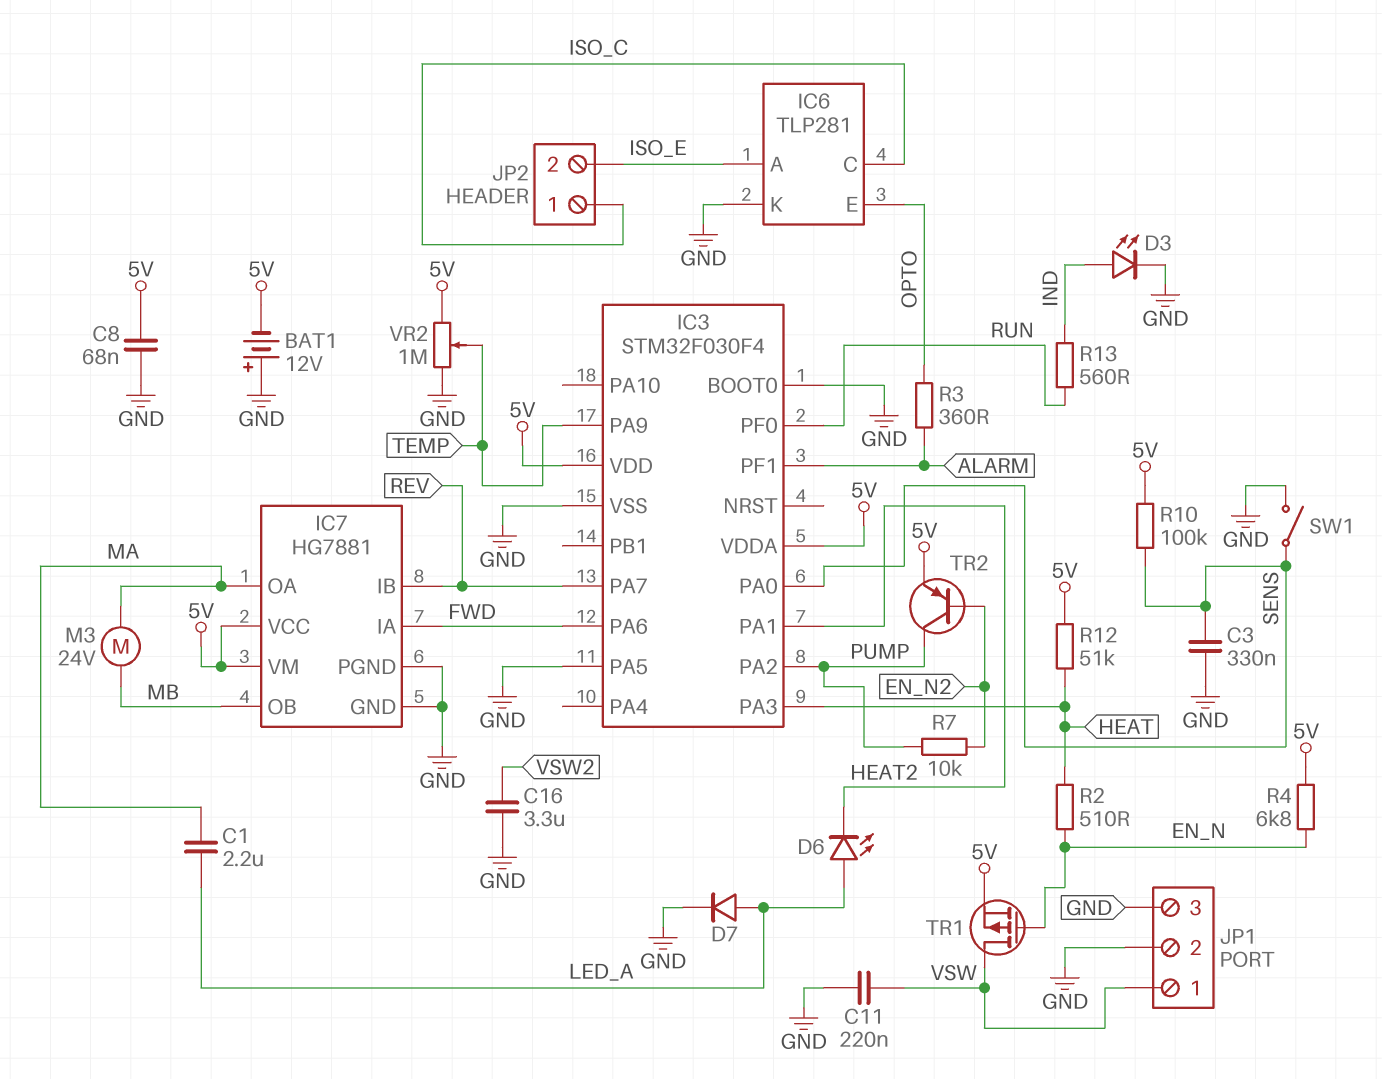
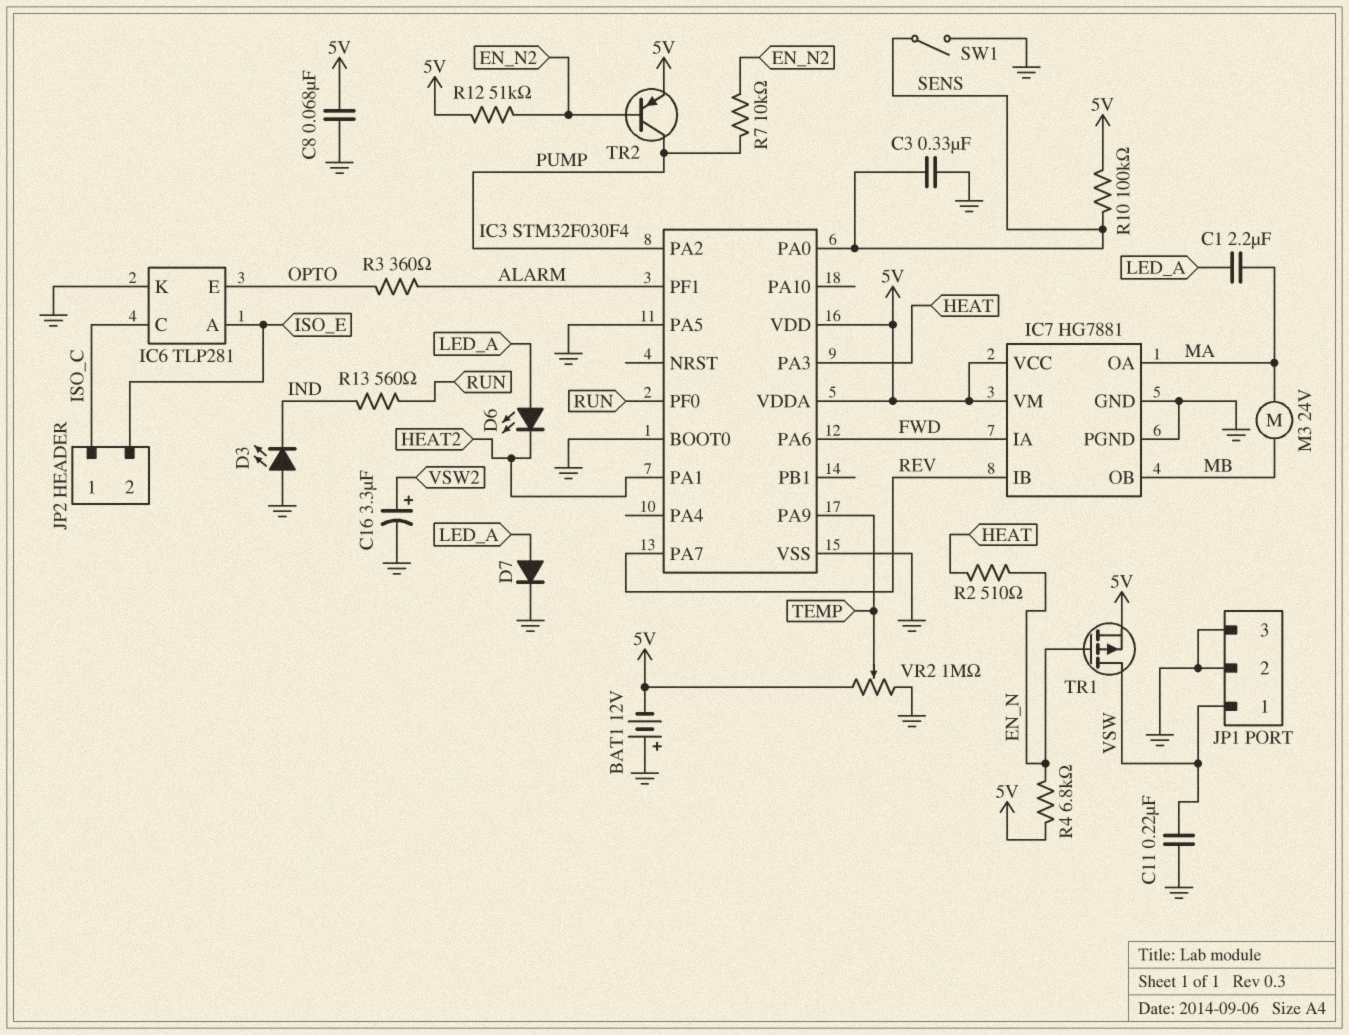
C16: 3.3uF (GND, VSW2) -> 3.3uF (plus VSW2, minus GND)
D3: LED (A IND, K GND) -> LED (A GND, K IND)
R12: 51k (5V, HEAT) -> 51k (5V, EN_N2)

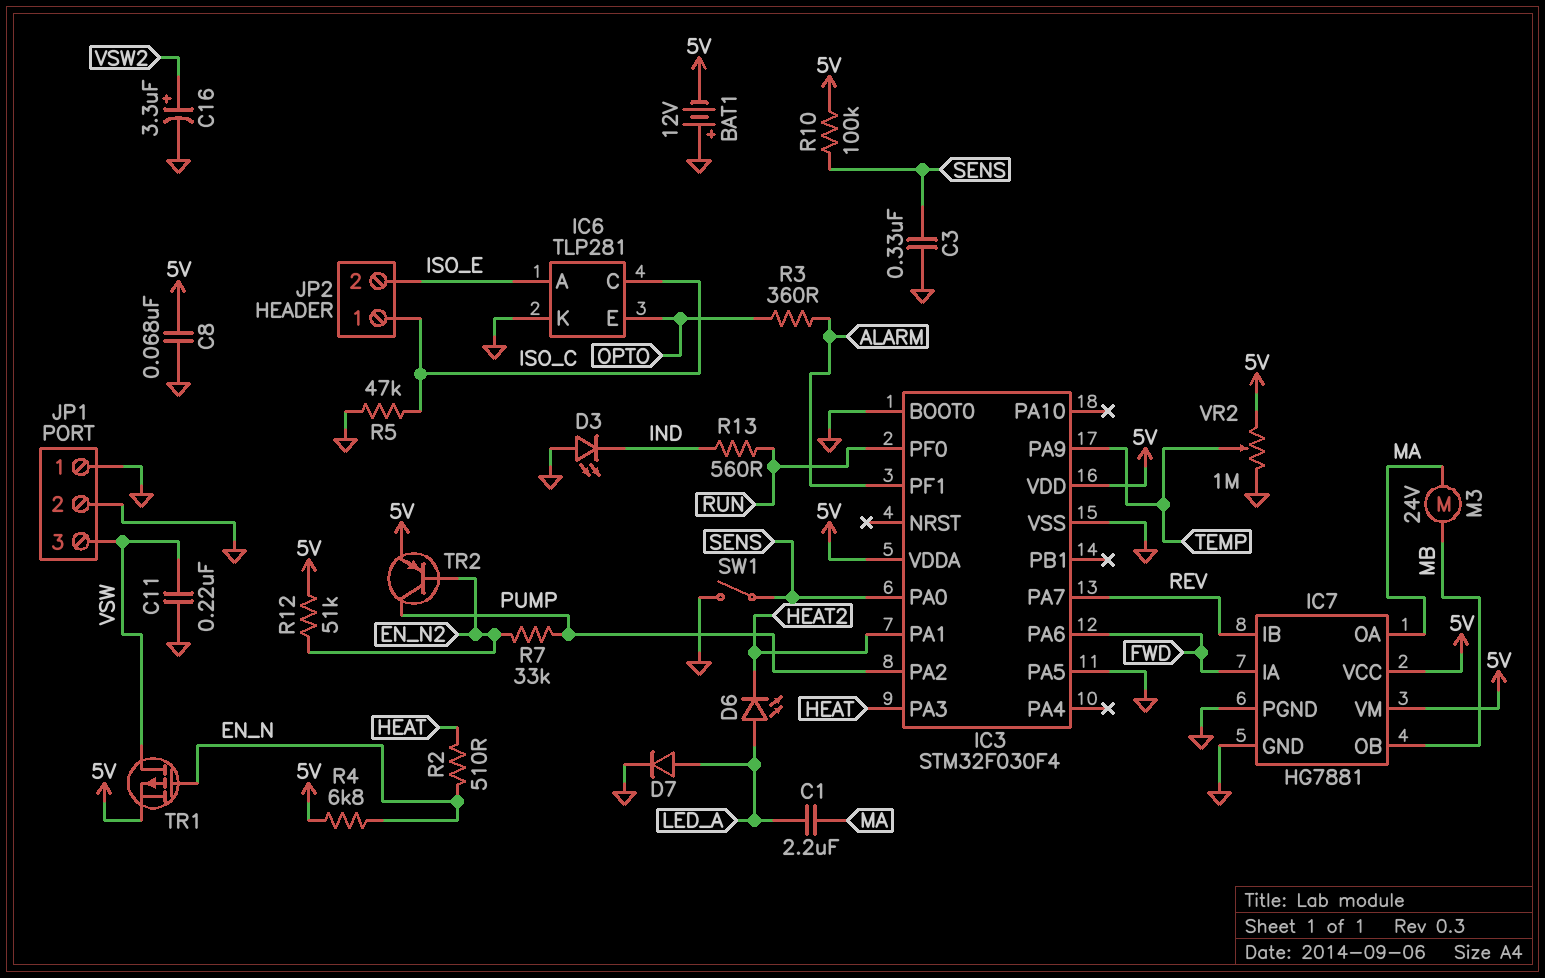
JP1 pin 1: VSW -> GND
JP1 pin 3: GND -> VSW
R5: none -> 47k (GND, ISO_C)
R7: 10k (EN_N2, PUMP) -> 33k (EN_N2, PUMP)

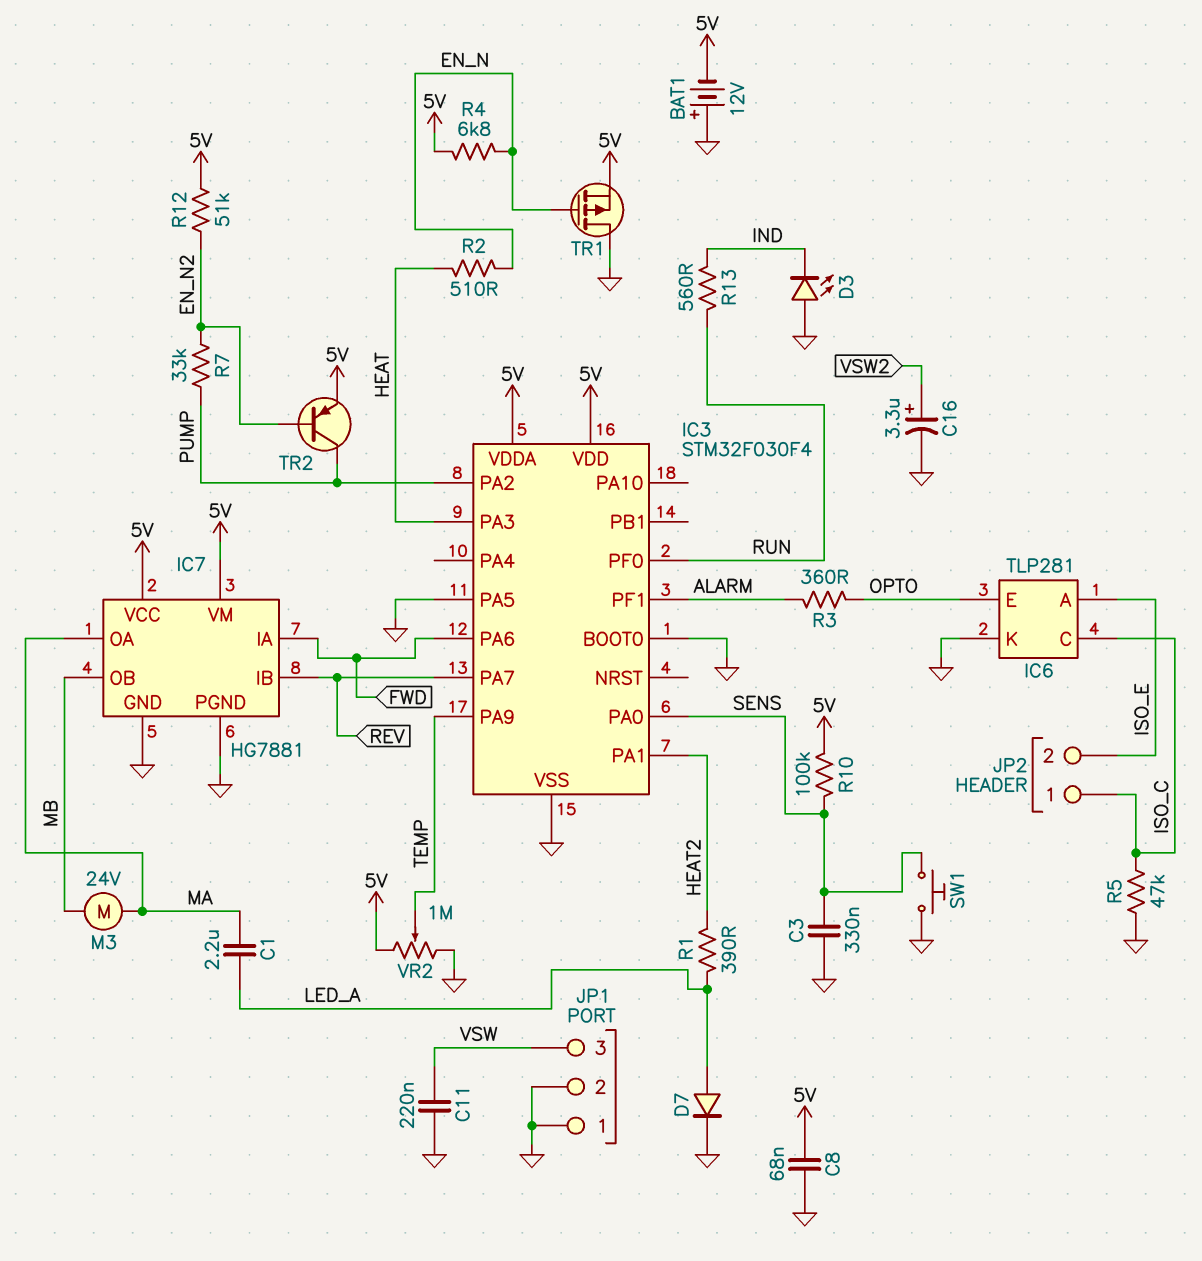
D6: LED (A LED_A, K HEAT2) -> none
R1: none -> 390 (HEAT2, LED_A)
SW1: switch (GND, SENS) -> button (GND, SENS)
TR1: PMOS (G EN_N, D VSW, S 5V) -> PMOS (G EN_N, D GND, S 5V)

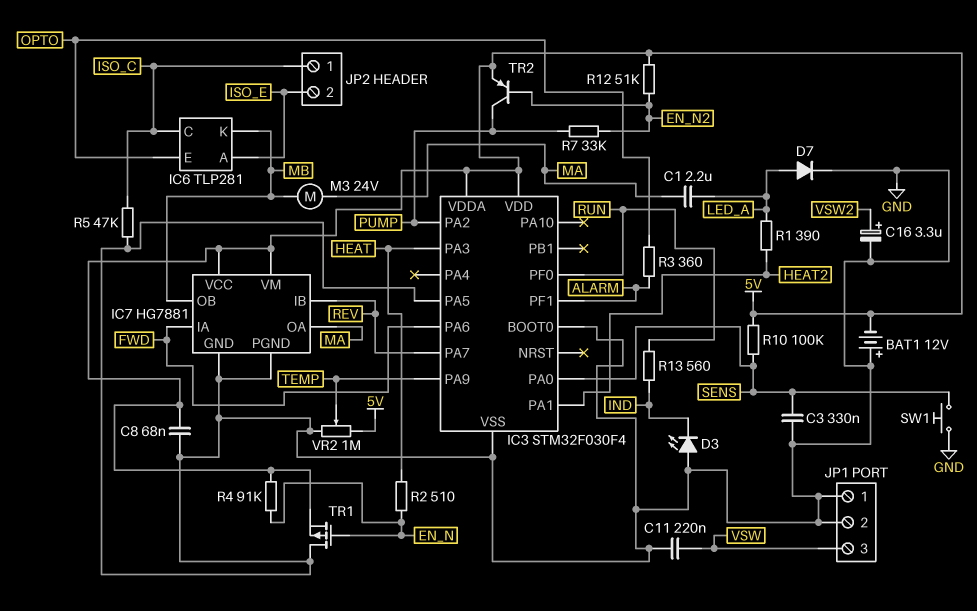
IC6 pin K: GND -> MB
R4: 6.8k (5V, EN_N) -> 91k (5V, EN_N)

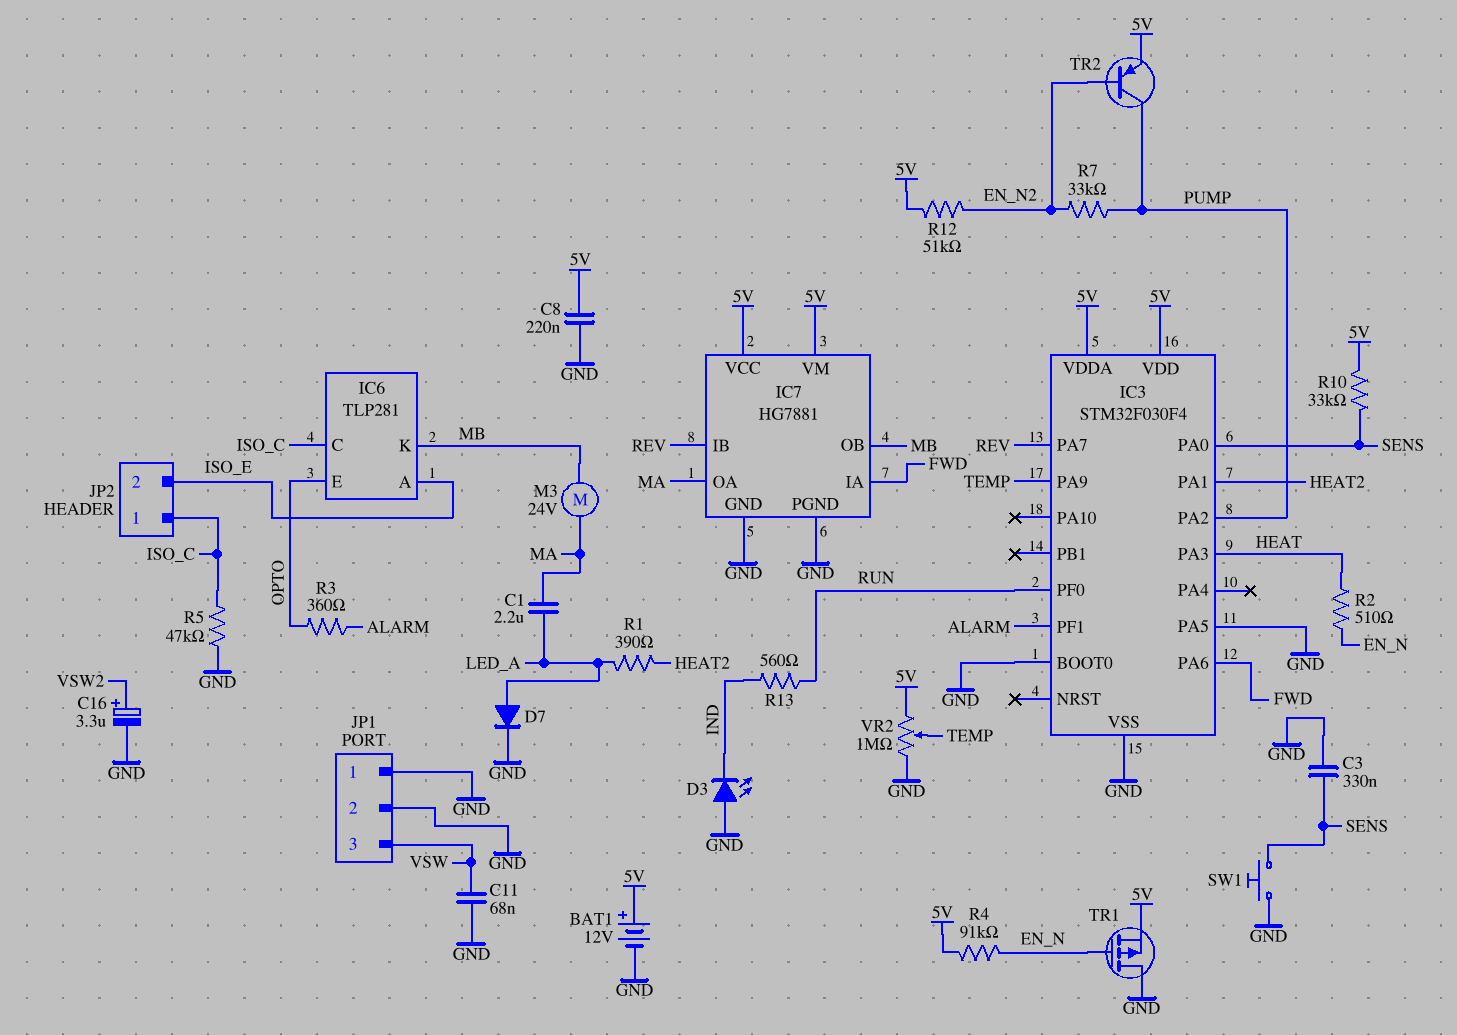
BAT1: 12V (plus GND, minus 5V) -> 12V (plus 5V, minus GND)
C8: 68nF (5V, GND) -> 220nF (5V, GND)
C11: 220nF (GND, VSW) -> 68nF (GND, VSW)
R10: 100k (5V, SENS) -> 33k (5V, SENS)

